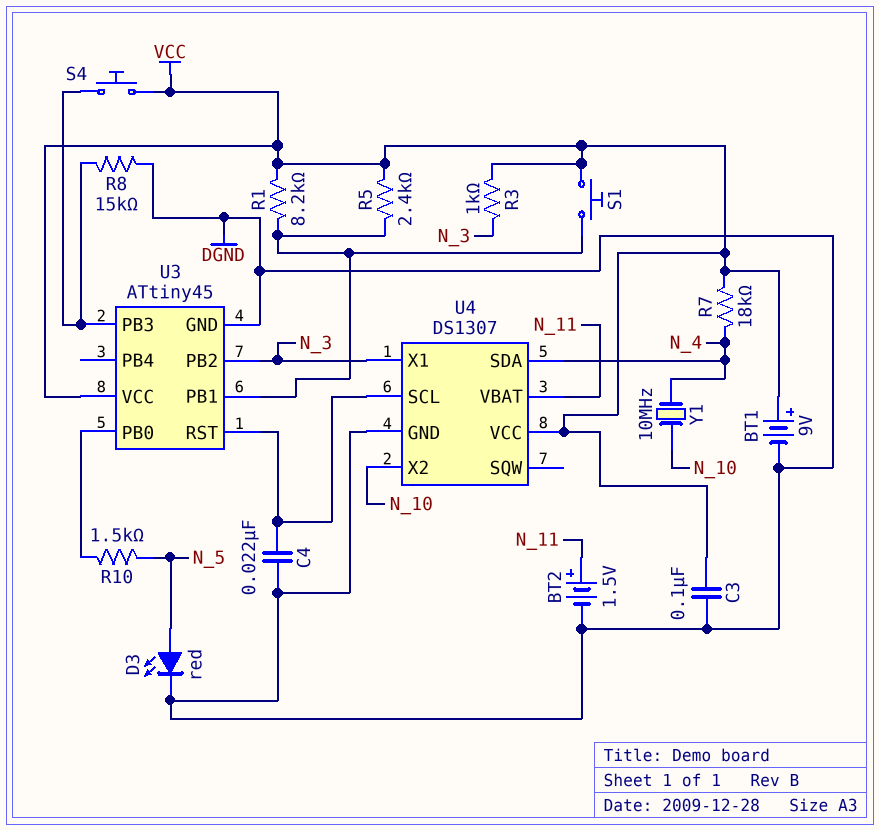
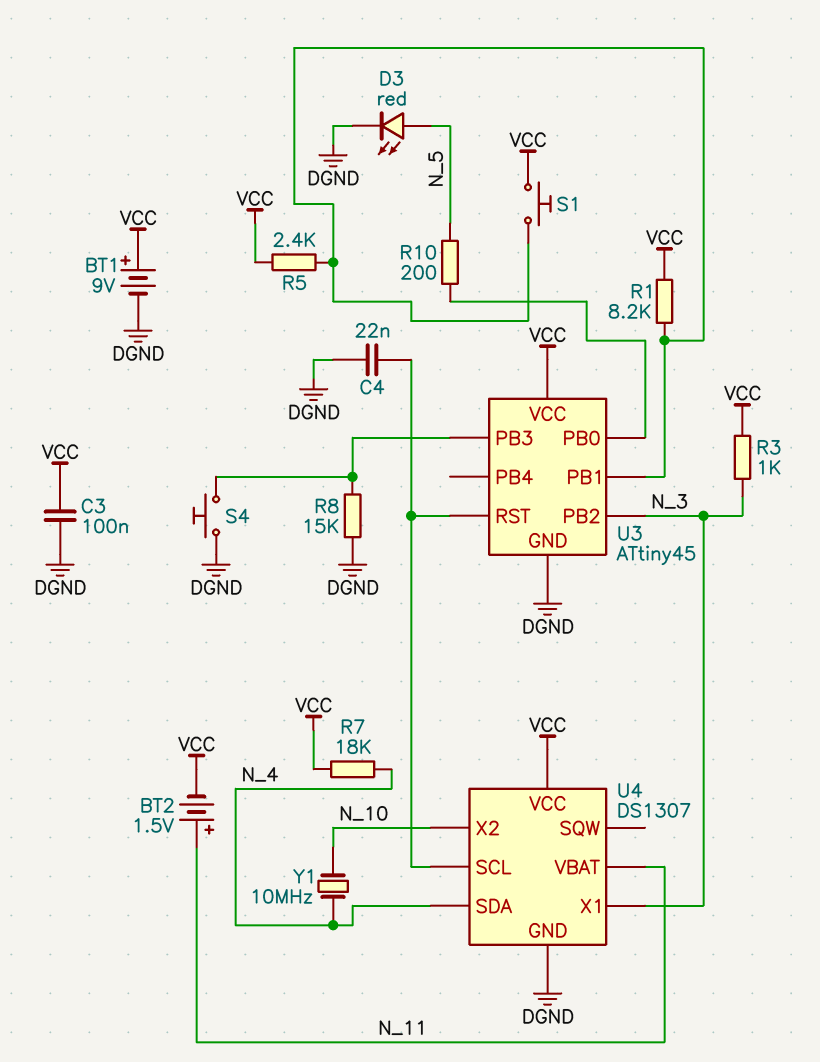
BT2: 1.5V (plus N_11, minus DGND) -> 1.5V (plus N_11, minus VCC)
R10: 1.5k (N_5, U3/PB0) -> 200 (N_5, U3/PB0)
S4: button (U3/PB3, VCC) -> button (DGND, U3/PB3)

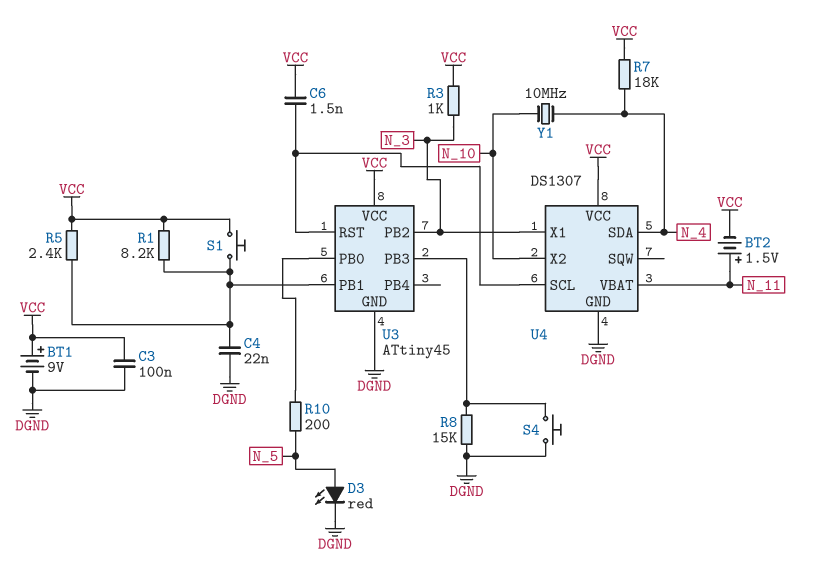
C4: 22nF (DGND, U3/RST) -> 22nF (DGND, U3/PB1)
C6: none -> 1.5nF (U3/RST, VCC)

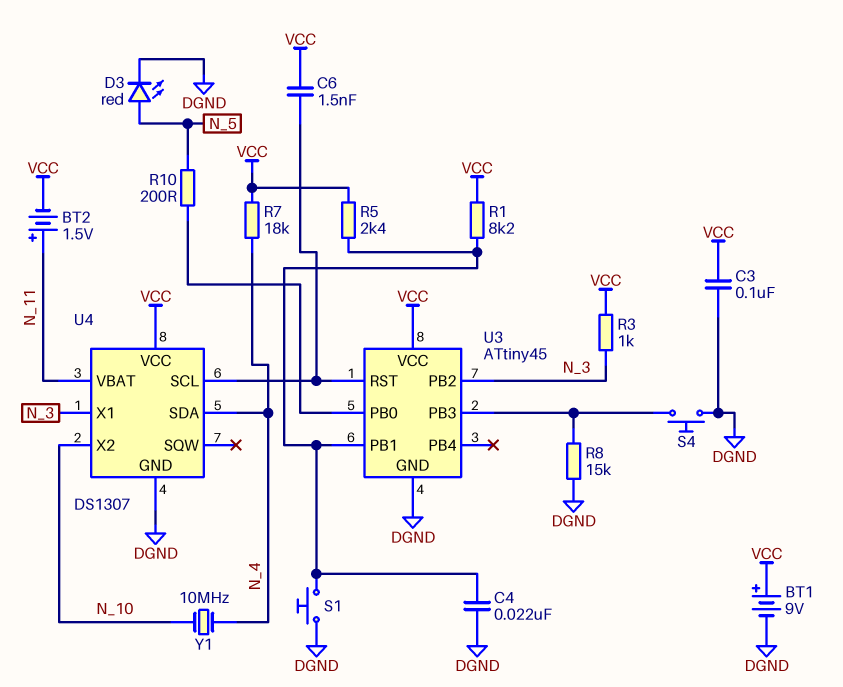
S1: button (U3/PB1, VCC) -> button (DGND, U3/PB1)

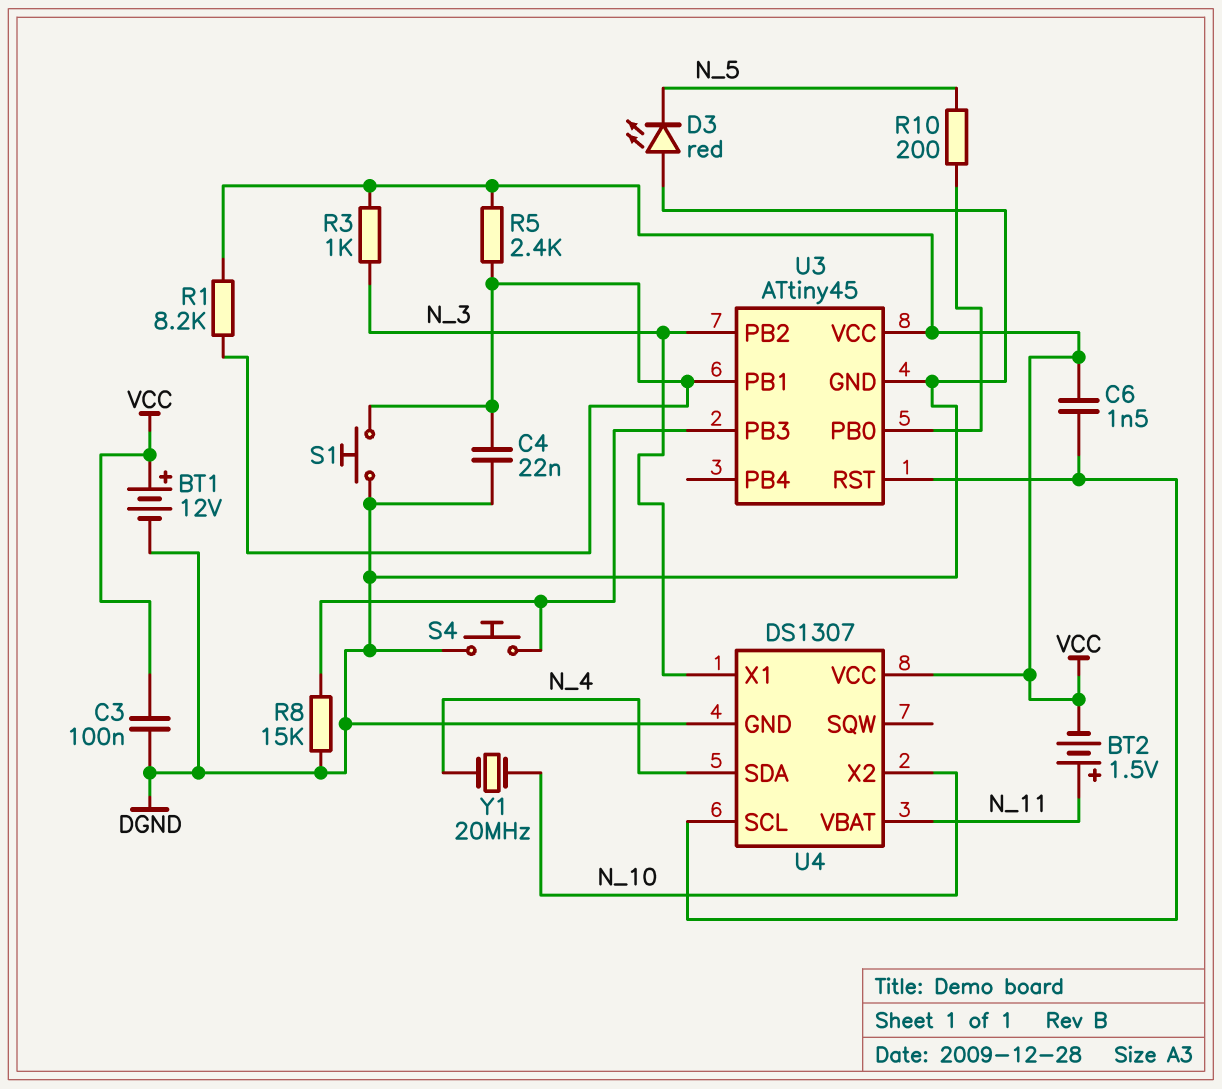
BT1: 9V (plus VCC, minus DGND) -> 12V (plus VCC, minus DGND)
D3: LED red (A N_5, K DGND) -> LED red (A DGND, K N_5)
R7: 18k (N_4, VCC) -> none
Y1: 10MHz (N_4, N_10) -> 20MHz (N_4, N_10)

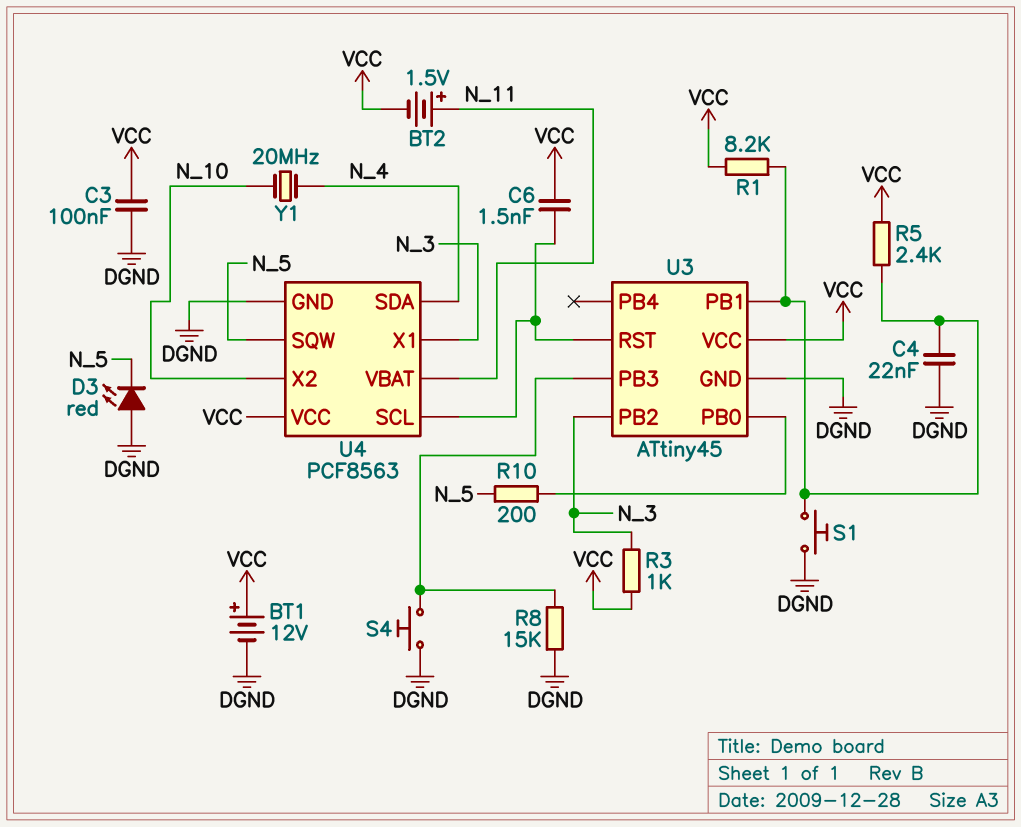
U4: DS1307 -> PCF8563
U4 pin SQW: none -> N_5

